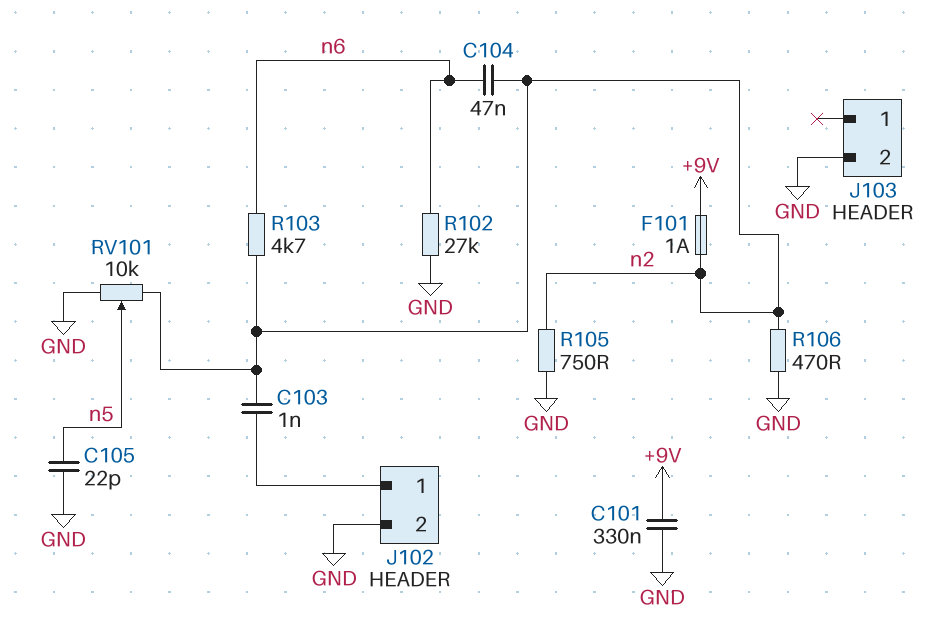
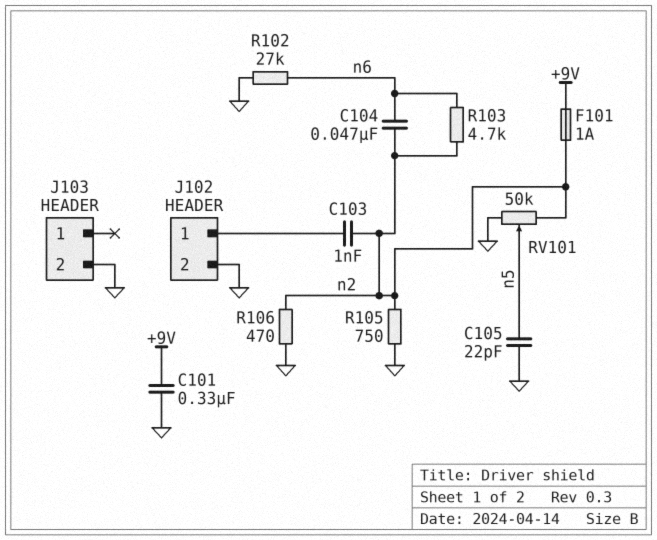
RV101: 10k (GND, n2, wiper n5) -> 50k (GND, n2, wiper n5)

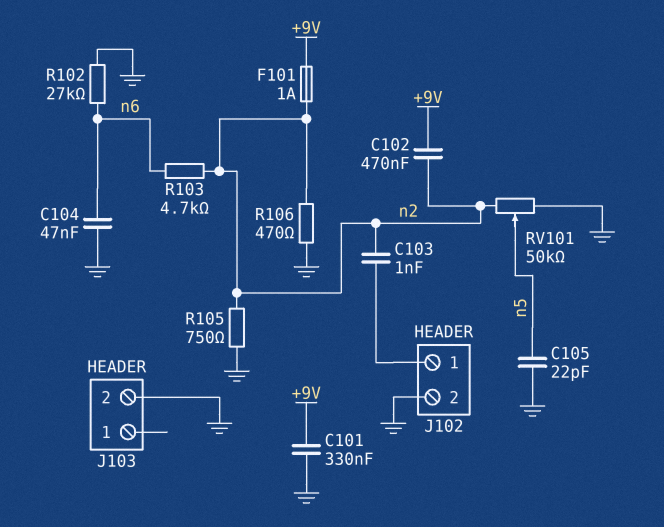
C102: none -> 470nF (+9V, n2)
C104: 47nF (n2, n6) -> 47nF (GND, n6)

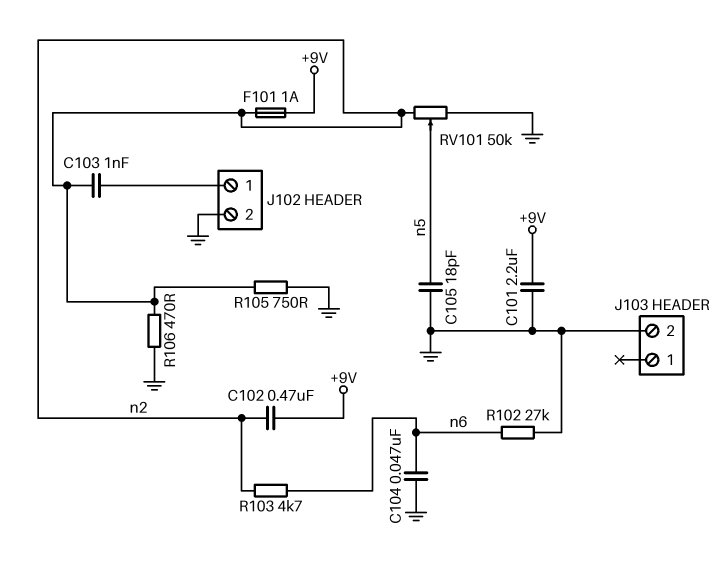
C101: 330nF (+9V, GND) -> 2.2uF (+9V, GND)
C105: 22pF (GND, n5) -> 18pF (GND, n5)

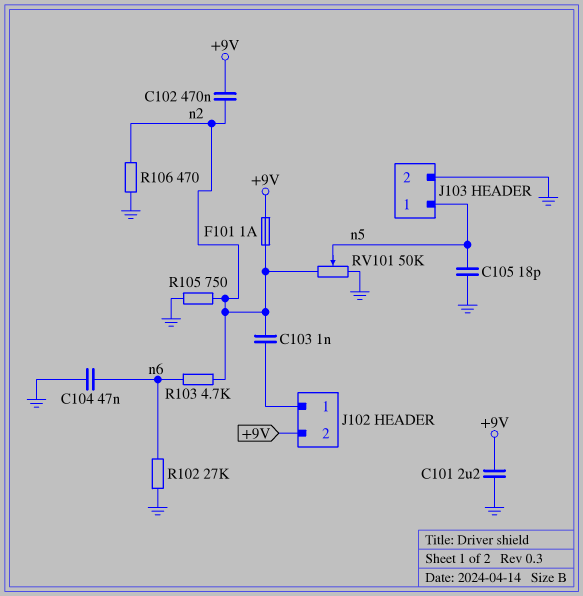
J102 pin 2: GND -> +9V
J103 pin 1: none -> n5

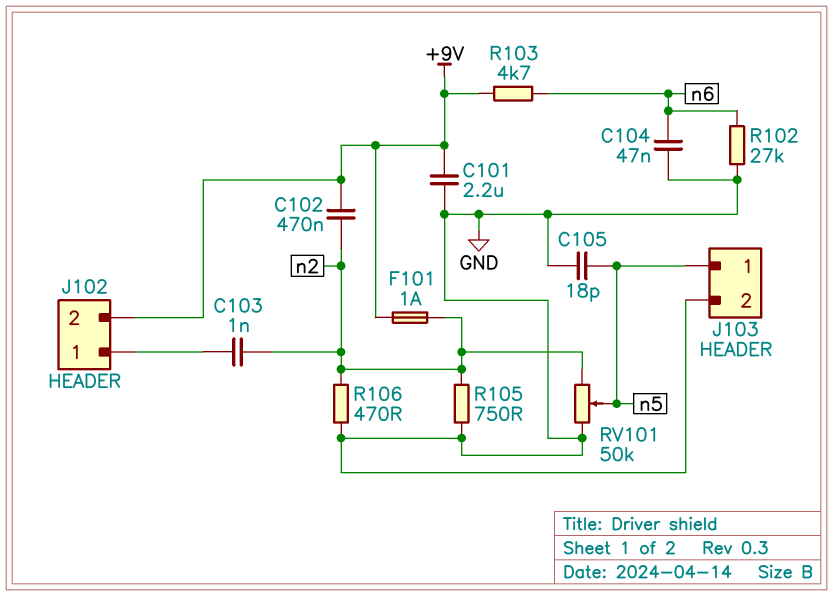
R103: 4.7k (n2, n6) -> 4.7k (+9V, n6)

